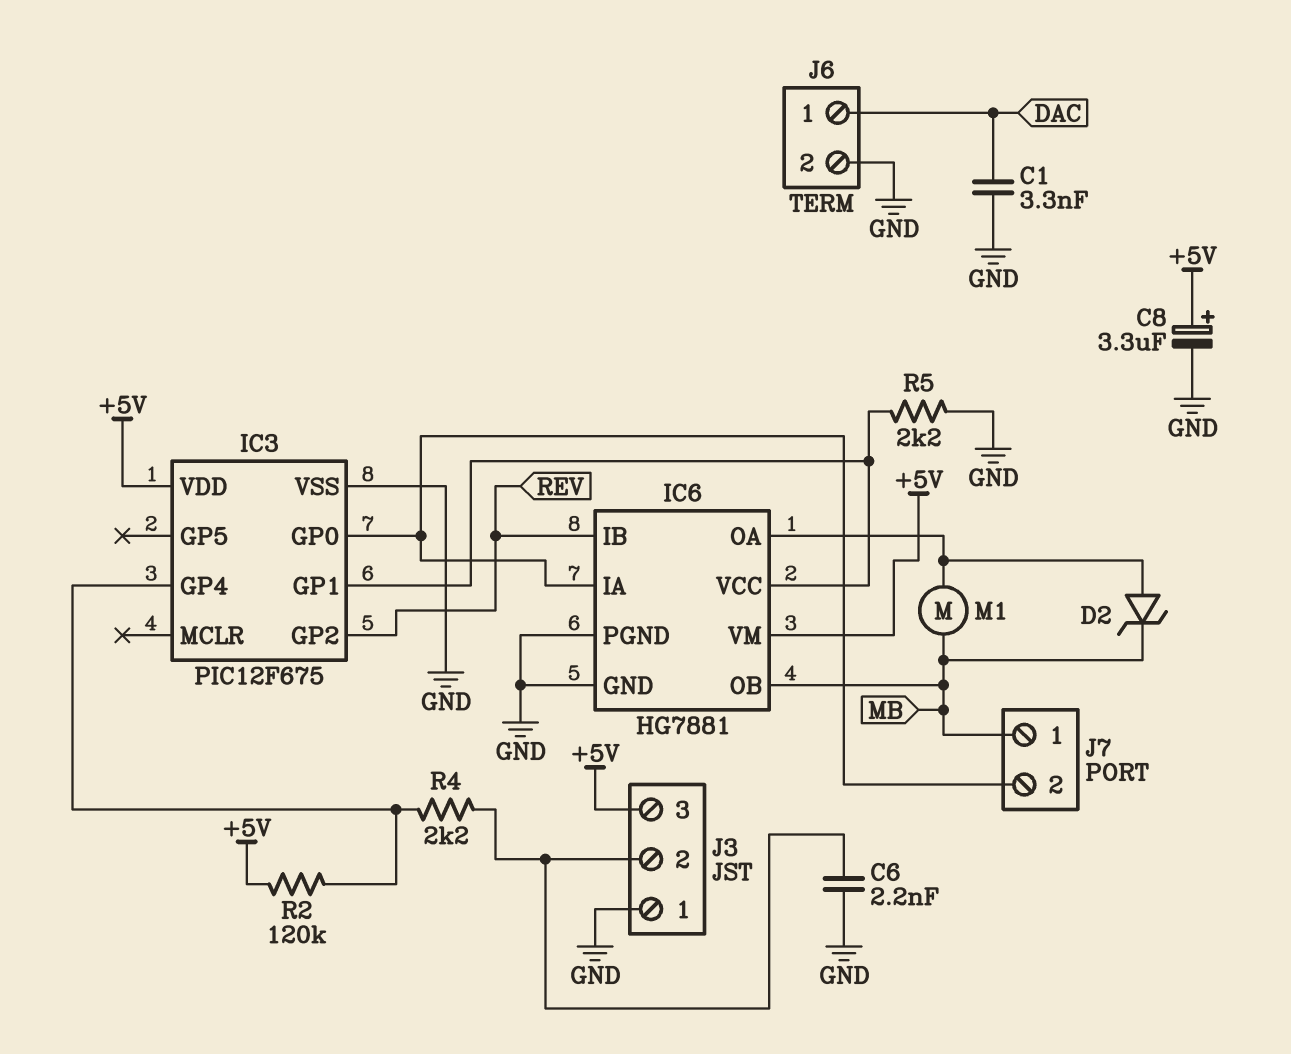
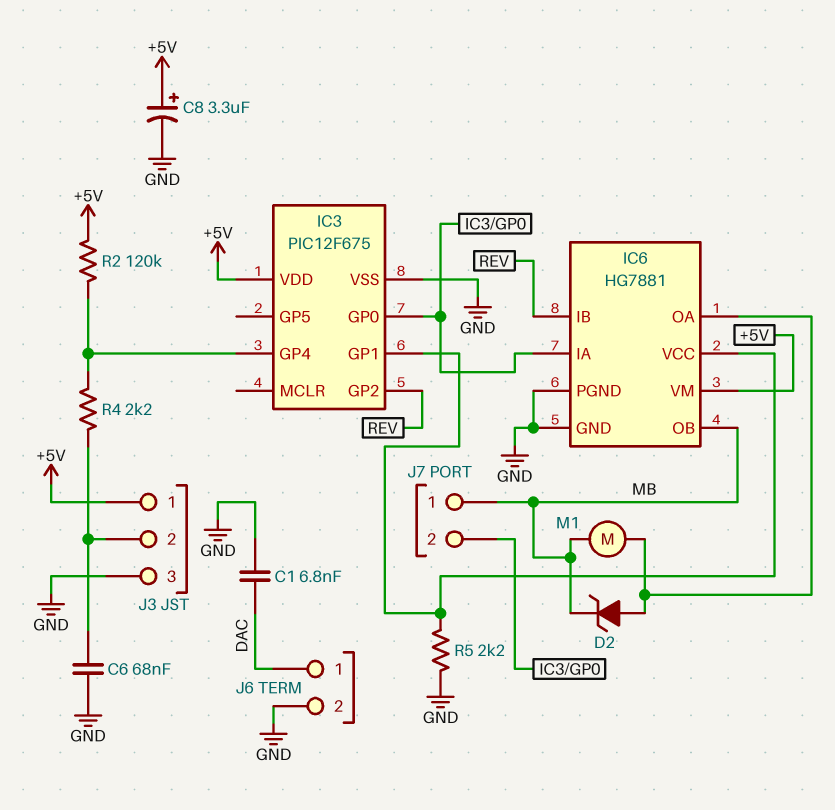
C1: 3.3nF (DAC, GND) -> 6.8nF (DAC, GND)
C6: 2.2nF (GND, J3/2) -> 68nF (GND, J3/2)
J3 pin 1: GND -> +5V
J3 pin 3: +5V -> GND

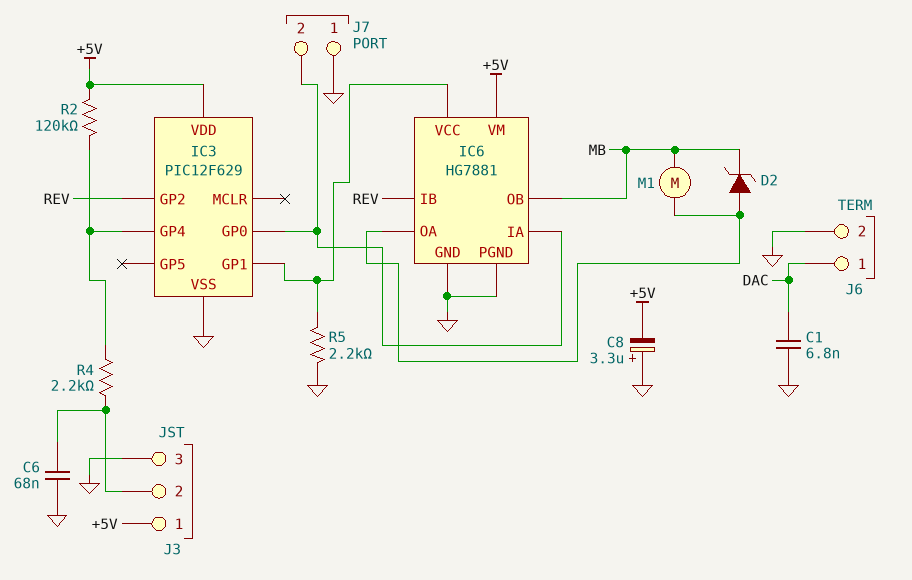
C8: 3.3uF (plus +5V, minus GND) -> 3.3uF (plus GND, minus +5V)
IC3: PIC12F675 -> PIC12F629
J7 pin 1: MB -> GND

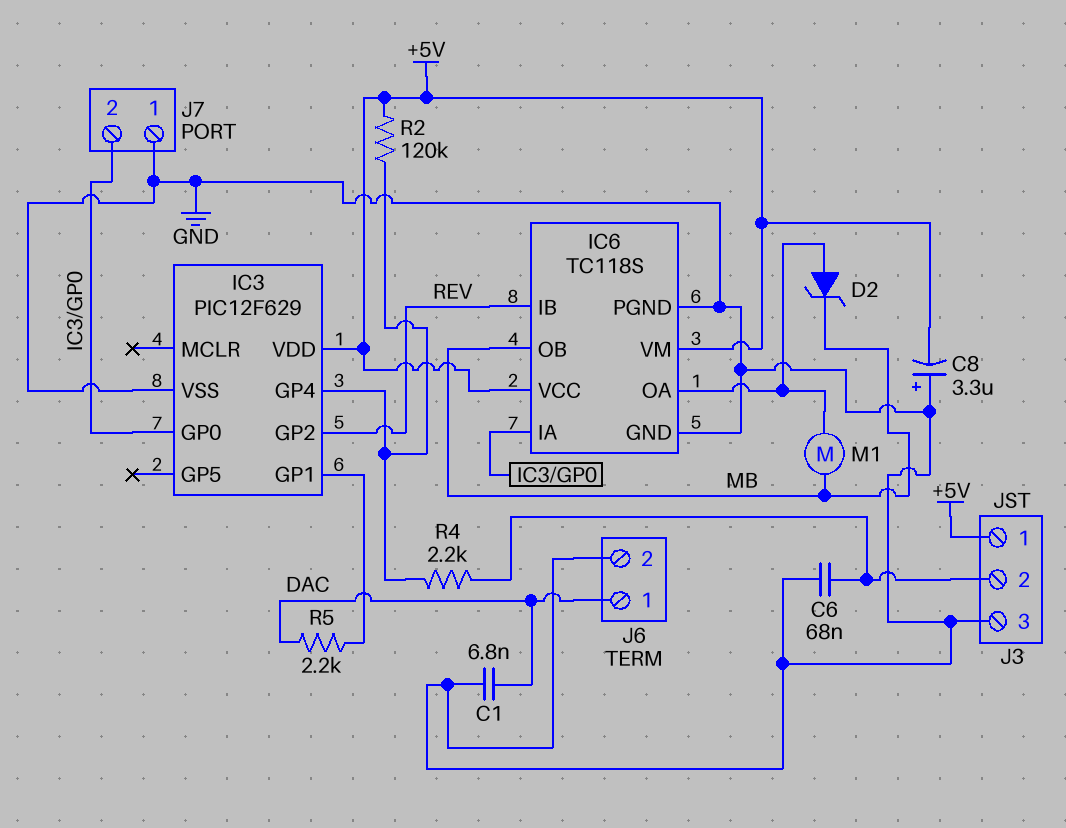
IC6: HG7881 -> TC118S
IC6 pin VCC: IC3/GP1 -> +5V
R5: 2.2k (GND, IC3/GP1) -> 2.2k (DAC, IC3/GP1)

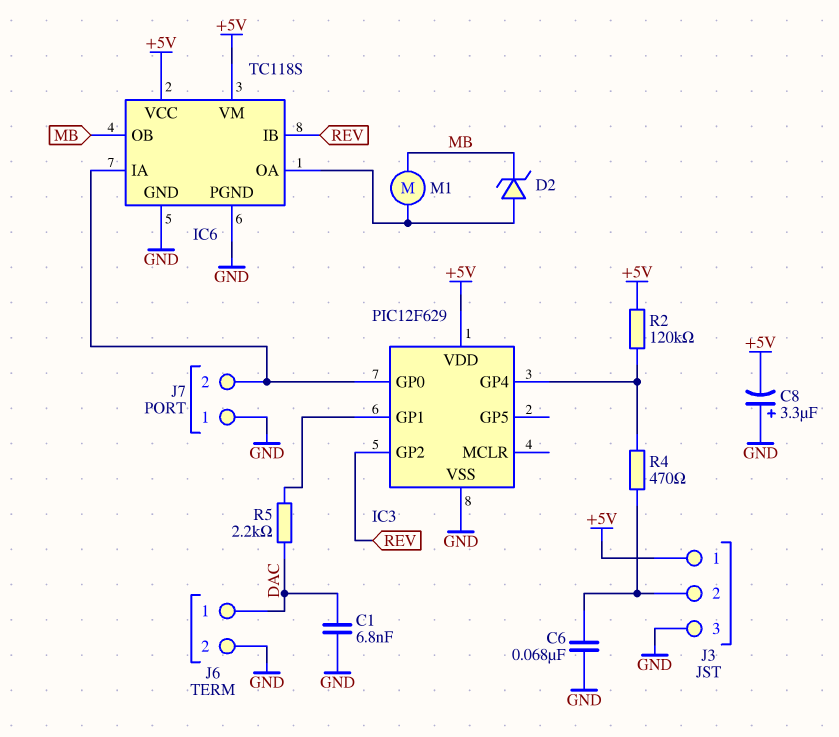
R4: 2.2k (IC3/GP4, J3/2) -> 470 (IC3/GP4, J3/2)

